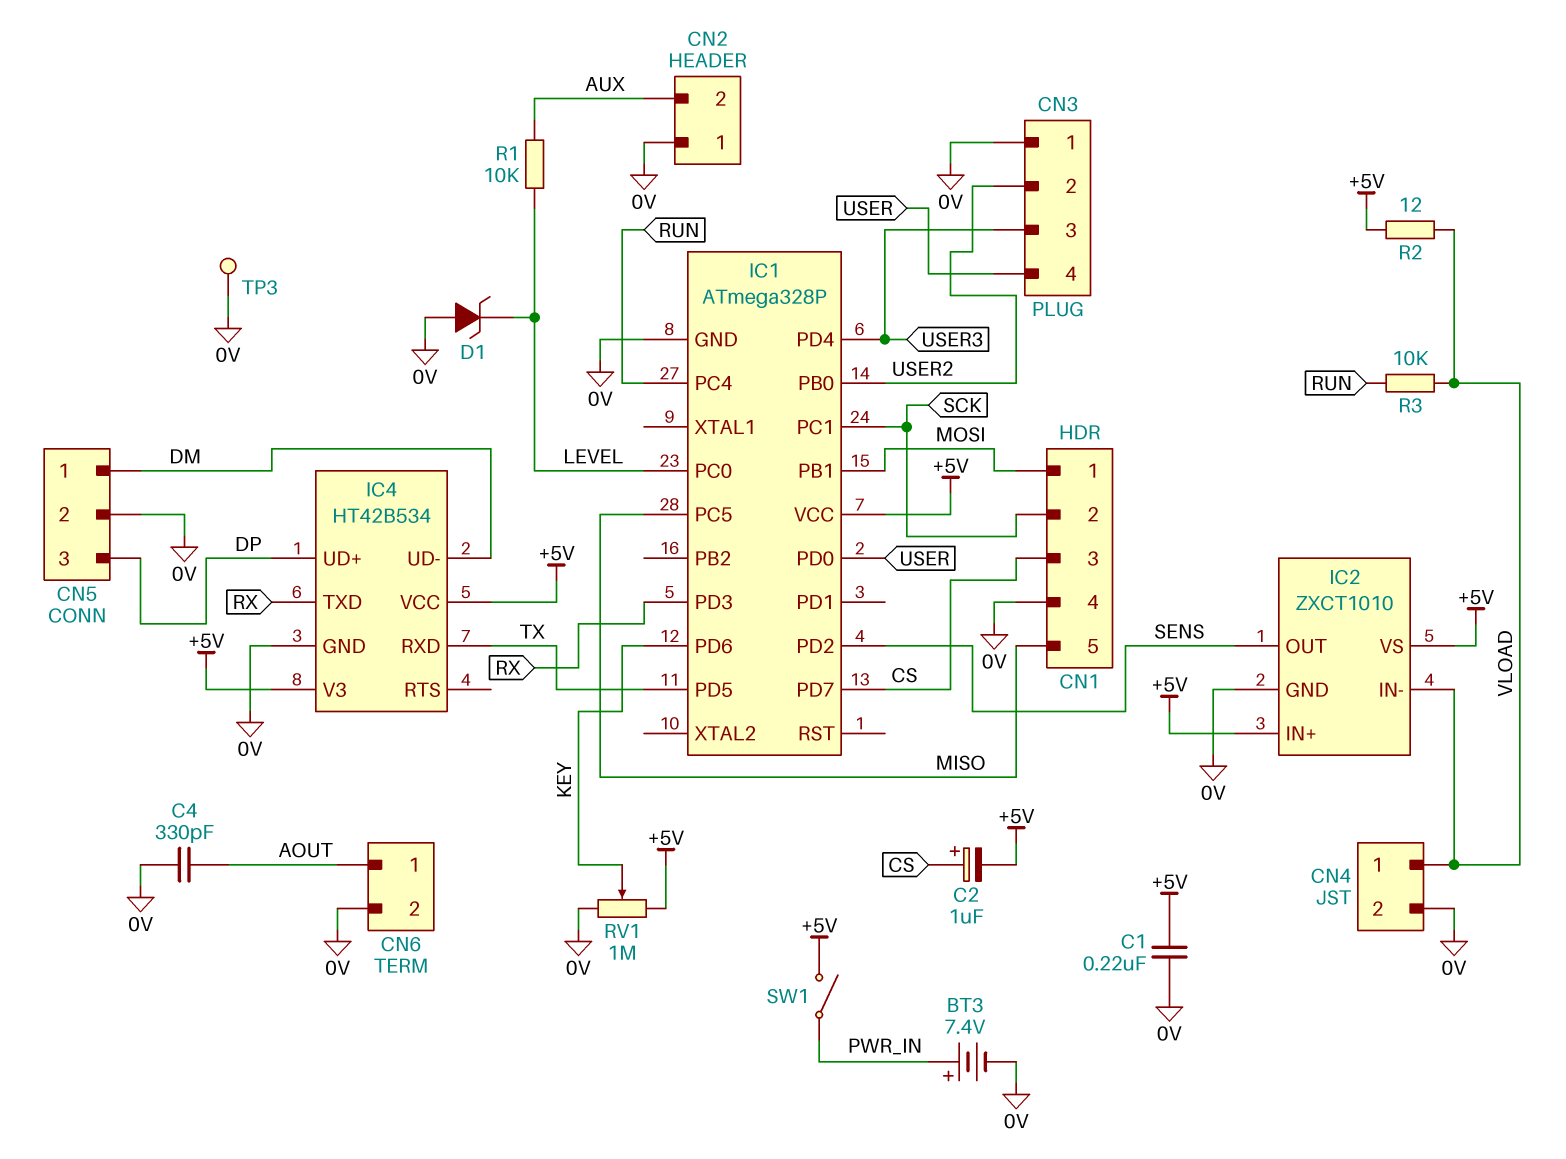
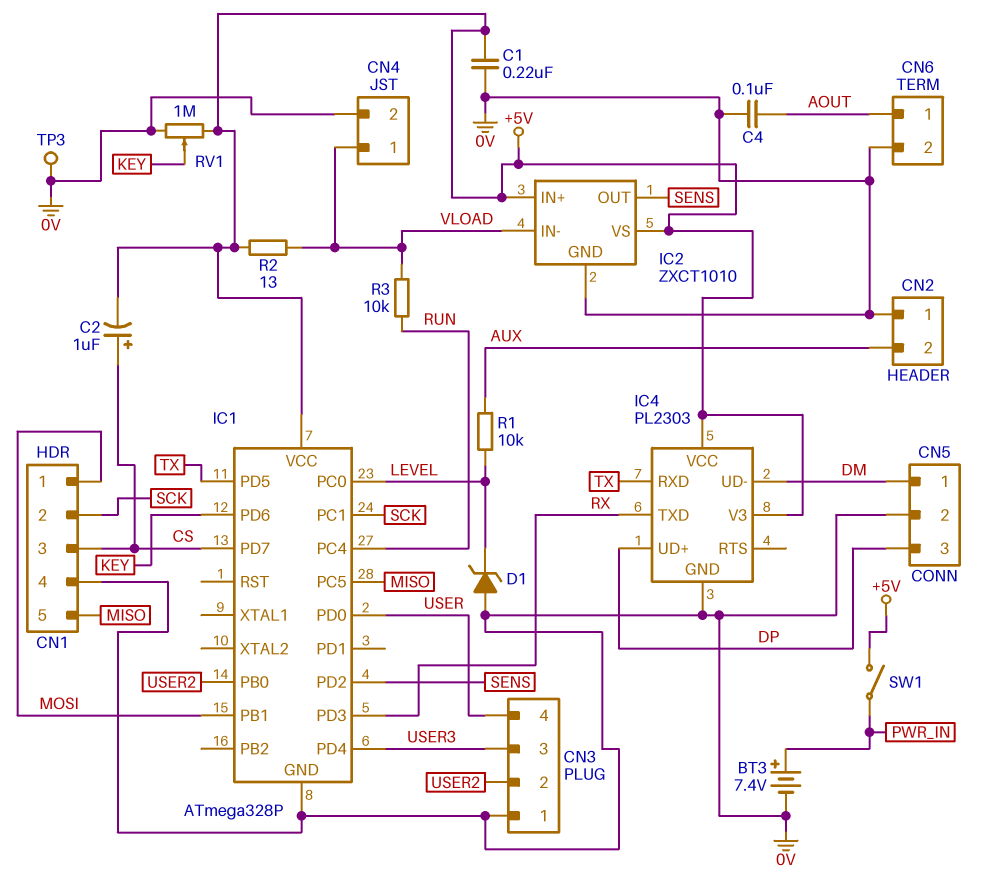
C4: 330pF (0V, AOUT) -> 100nF (0V, AOUT)
IC4: HT42B534 -> PL2303
R2: 12 (+5V, VLOAD) -> 13 (+5V, VLOAD)

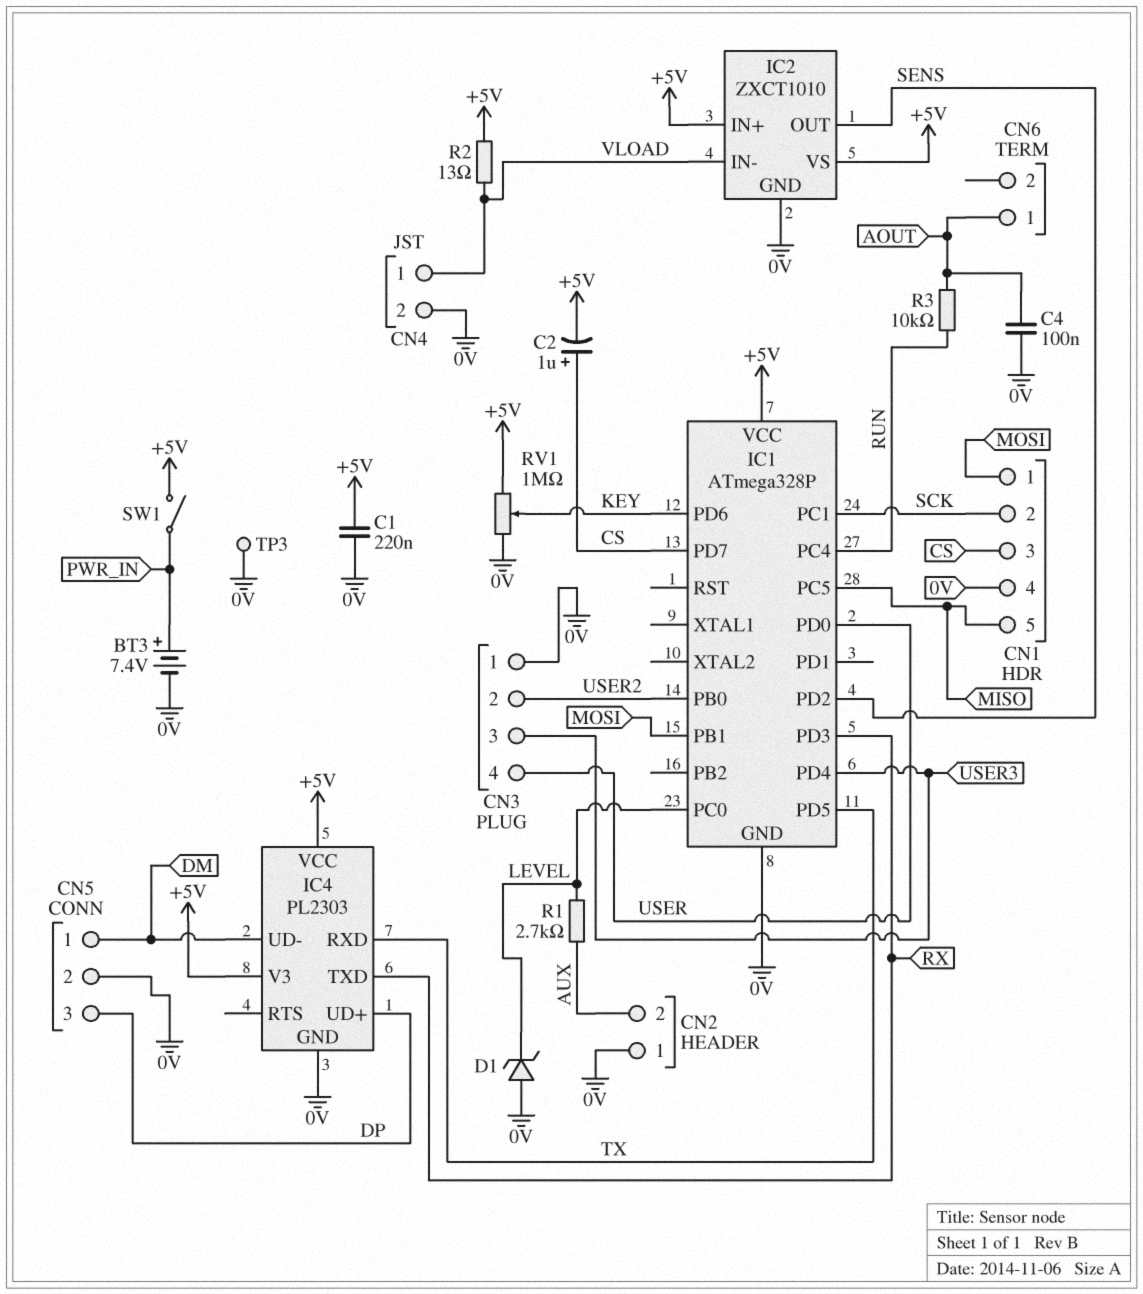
CN6 pin 2: 0V -> none
R1: 10k (AUX, LEVEL) -> 2.7k (AUX, LEVEL)
R3: 10k (RUN, VLOAD) -> 10k (AOUT, RUN)

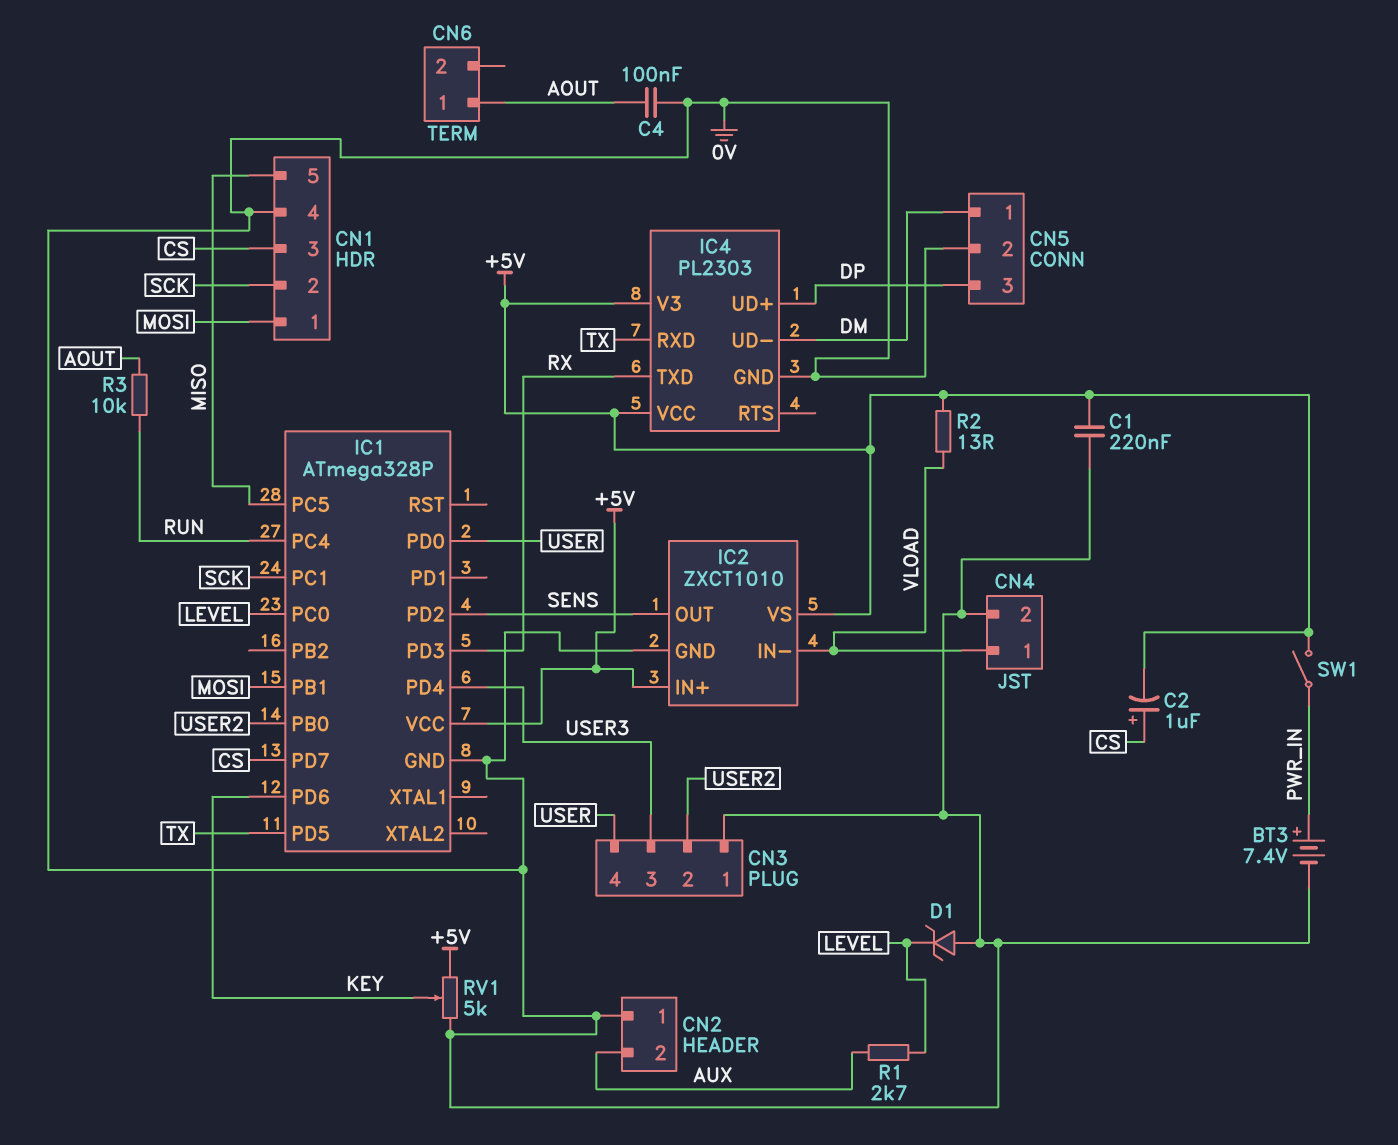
RV1: 1M (+5V, 0V, wiper KEY) -> 5k (+5V, 0V, wiper KEY)
TP3: test point (0V) -> none

